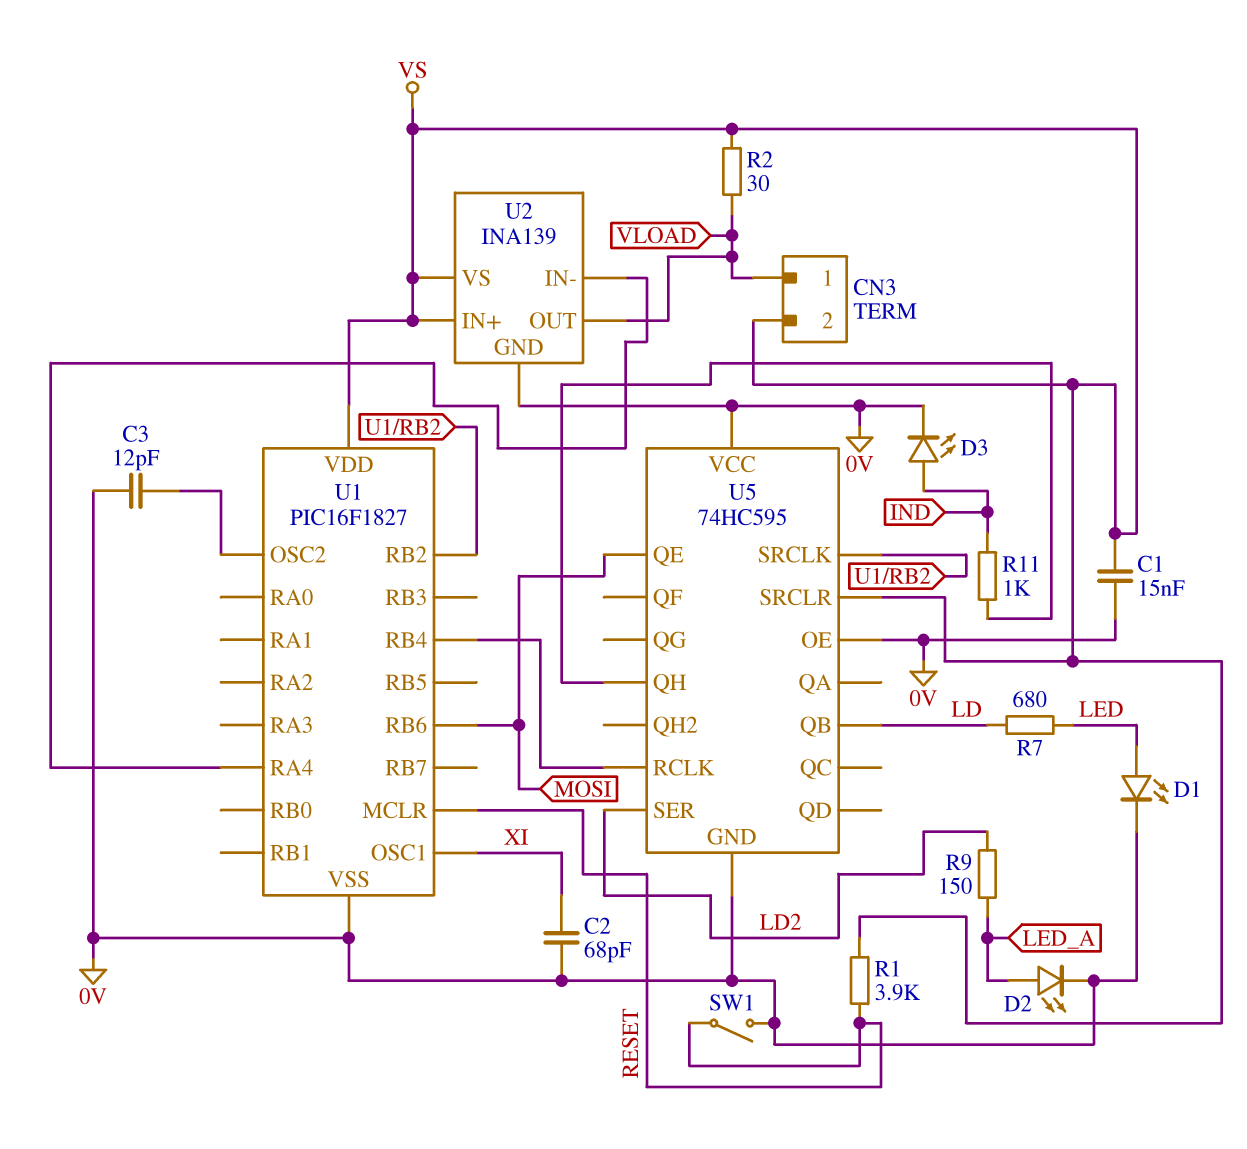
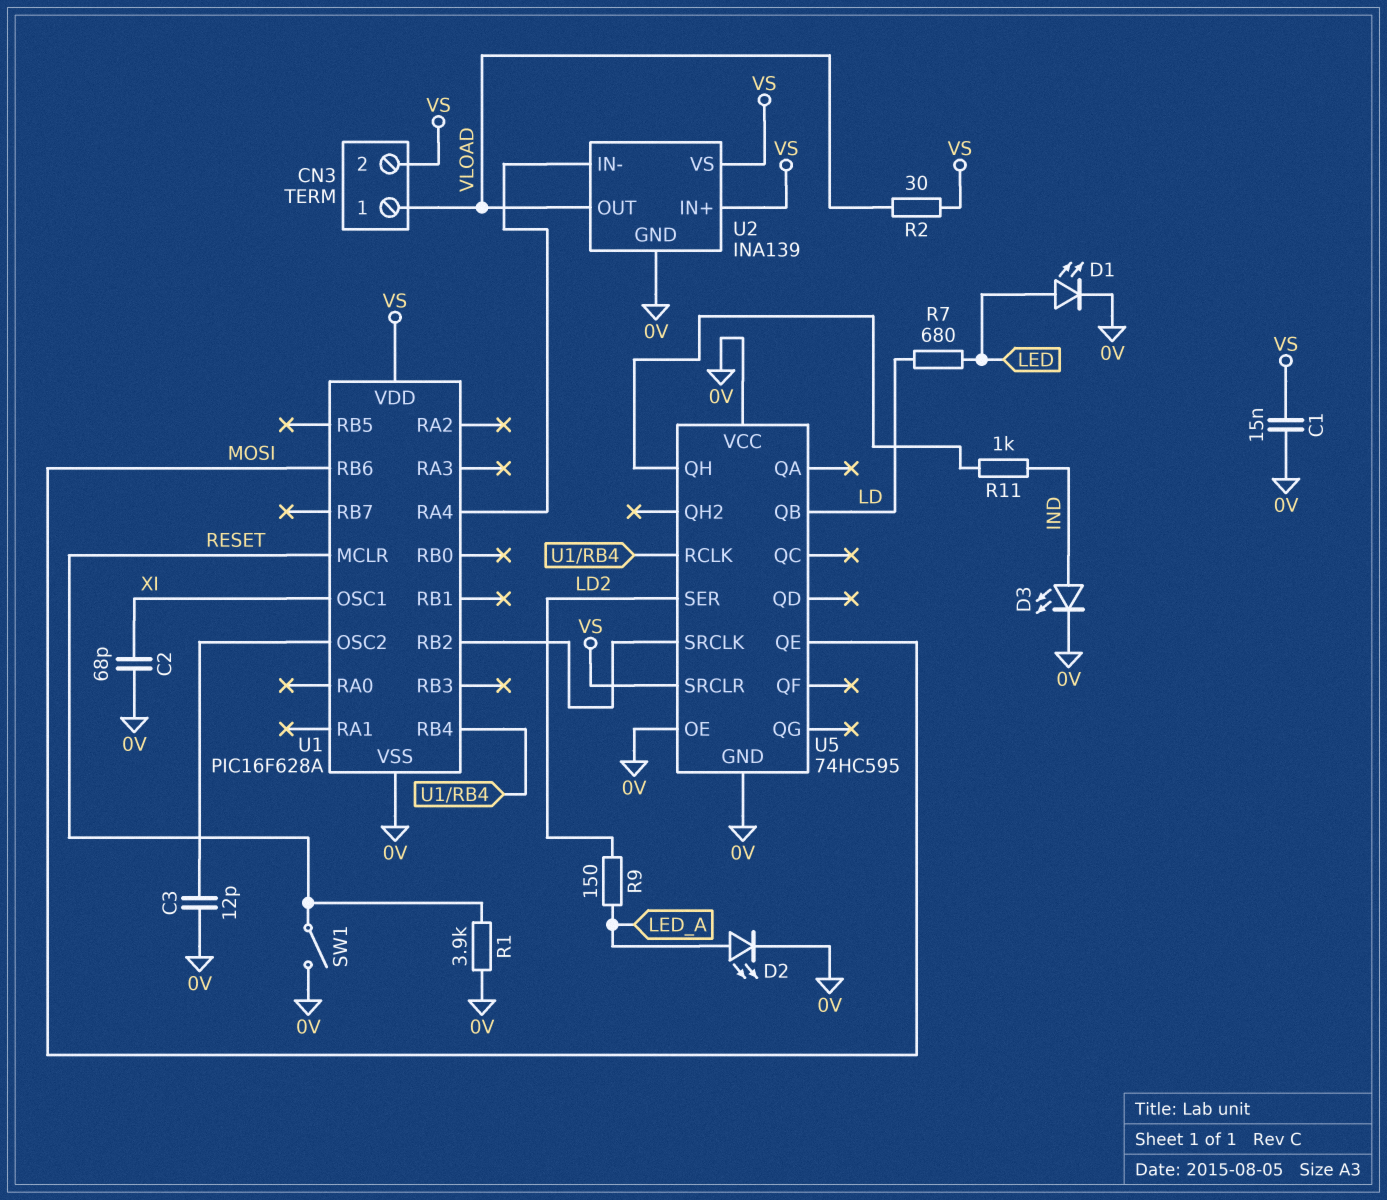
R1: 3.9k (RESET, VS) -> 3.9k (0V, RESET)
U1: PIC16F1827 -> PIC16F628A

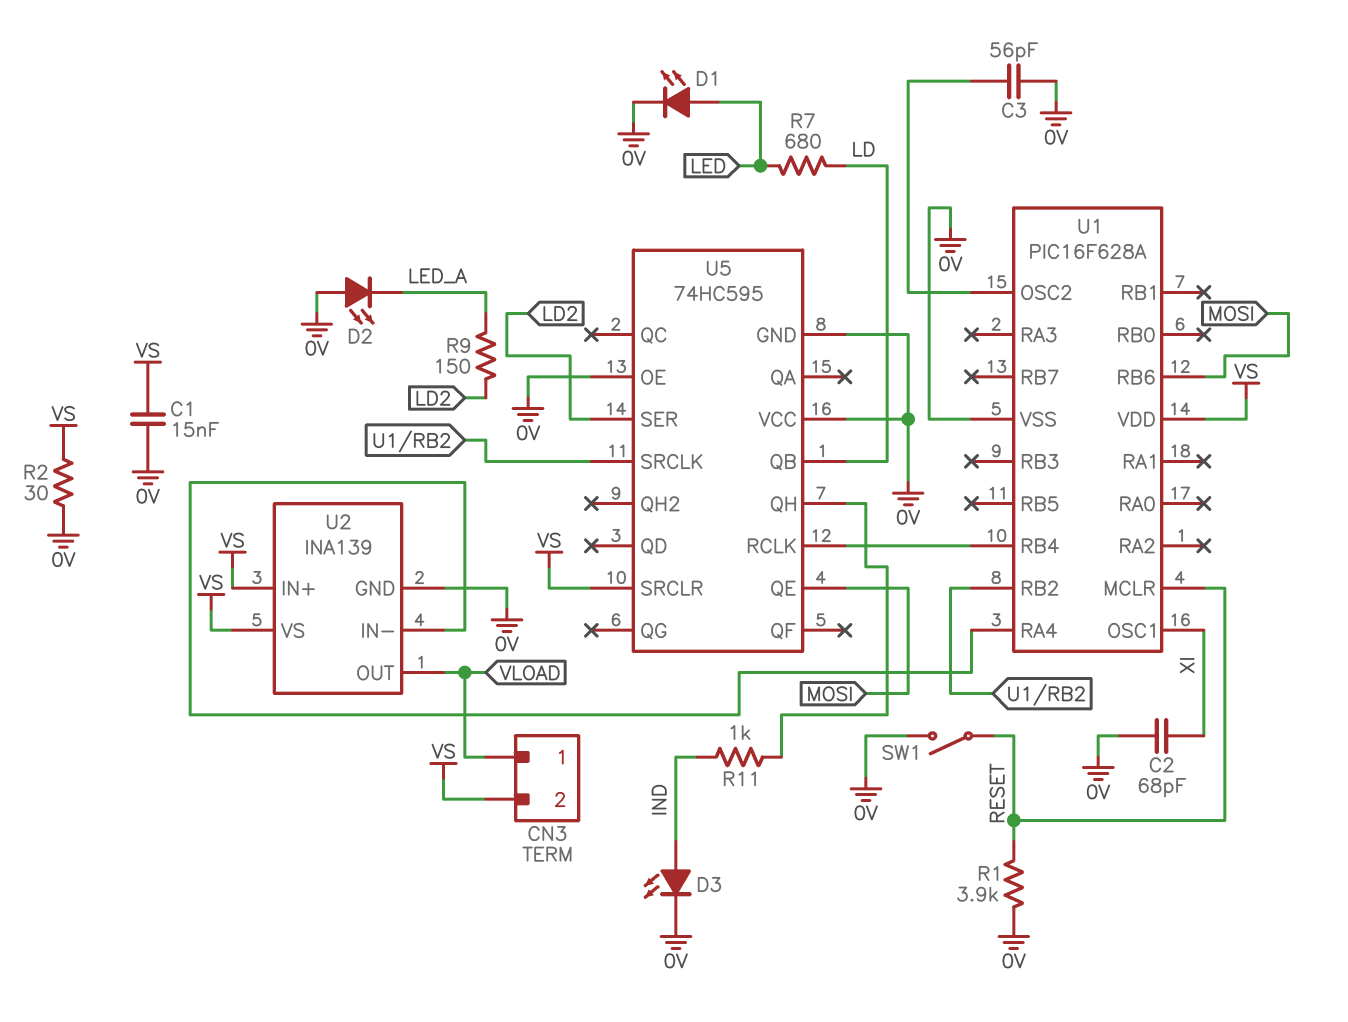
C3: 12pF (0V, U1/OSC2) -> 56pF (0V, U1/OSC2)
D2: LED (A LED_A, K 0V) -> LED (A 0V, K LED_A)
R2: 30 (VLOAD, VS) -> 30 (0V, VS)

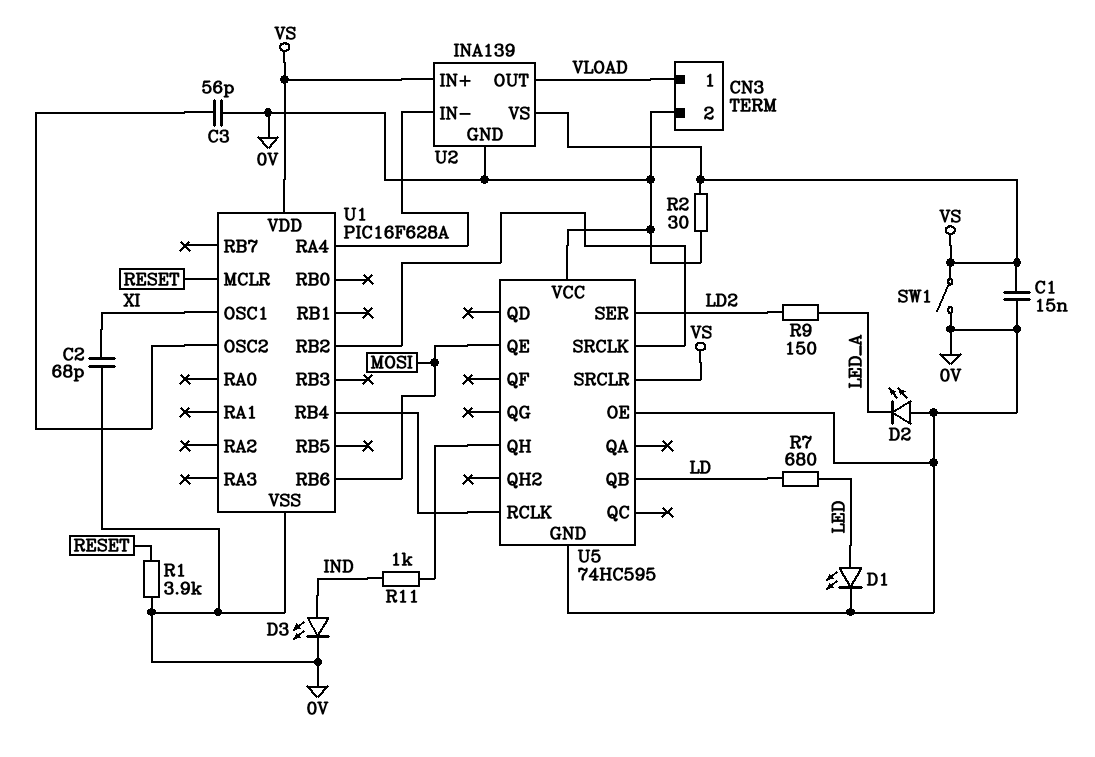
CN3 pin 2: VS -> 0V
SW1: switch (0V, RESET) -> switch (0V, VS)

